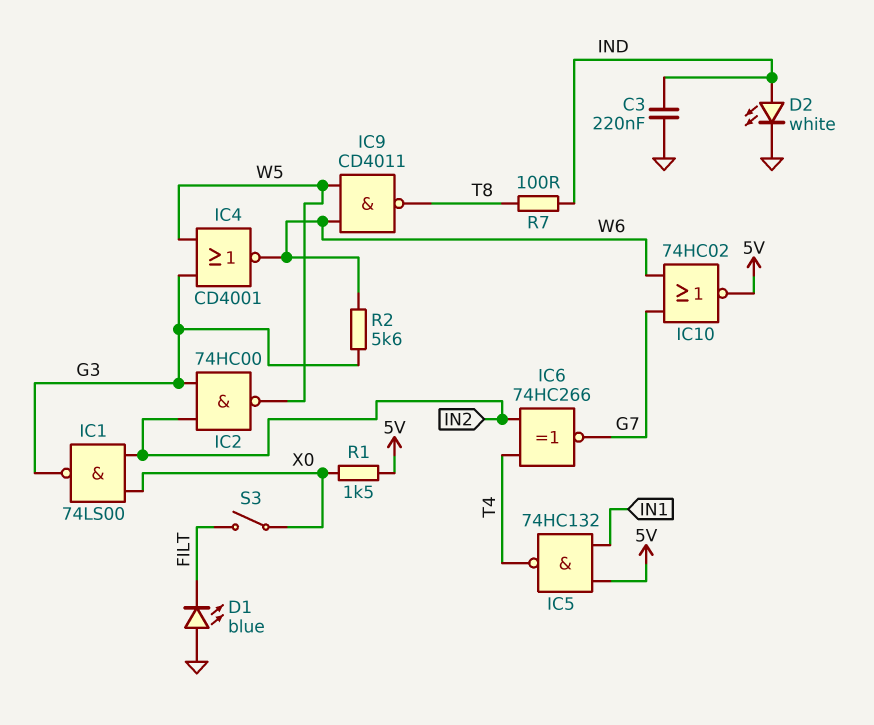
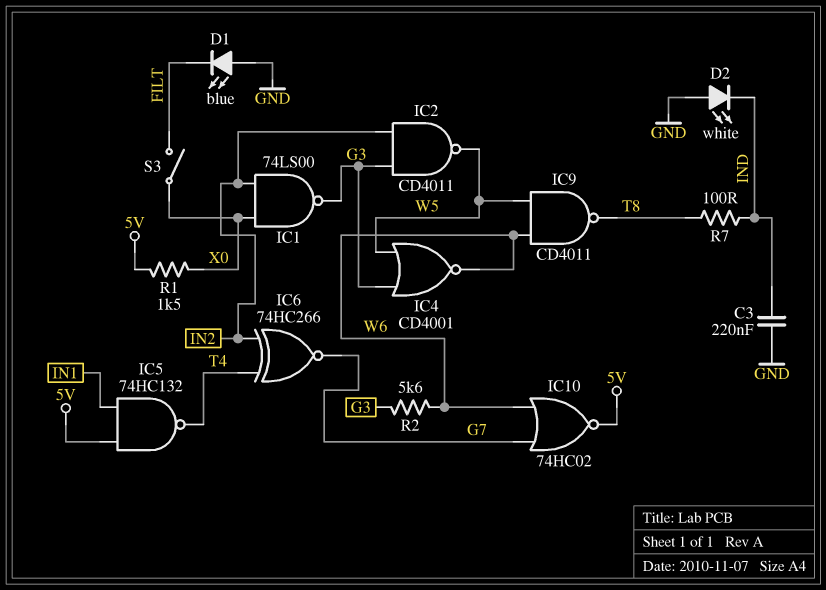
D2: LED white (A IND, K GND) -> LED white (A GND, K IND)
IC2: NAND 74HC00 (in G3, in IN2, out W5) -> NAND CD4011 (in G3, in IN2, out W5)

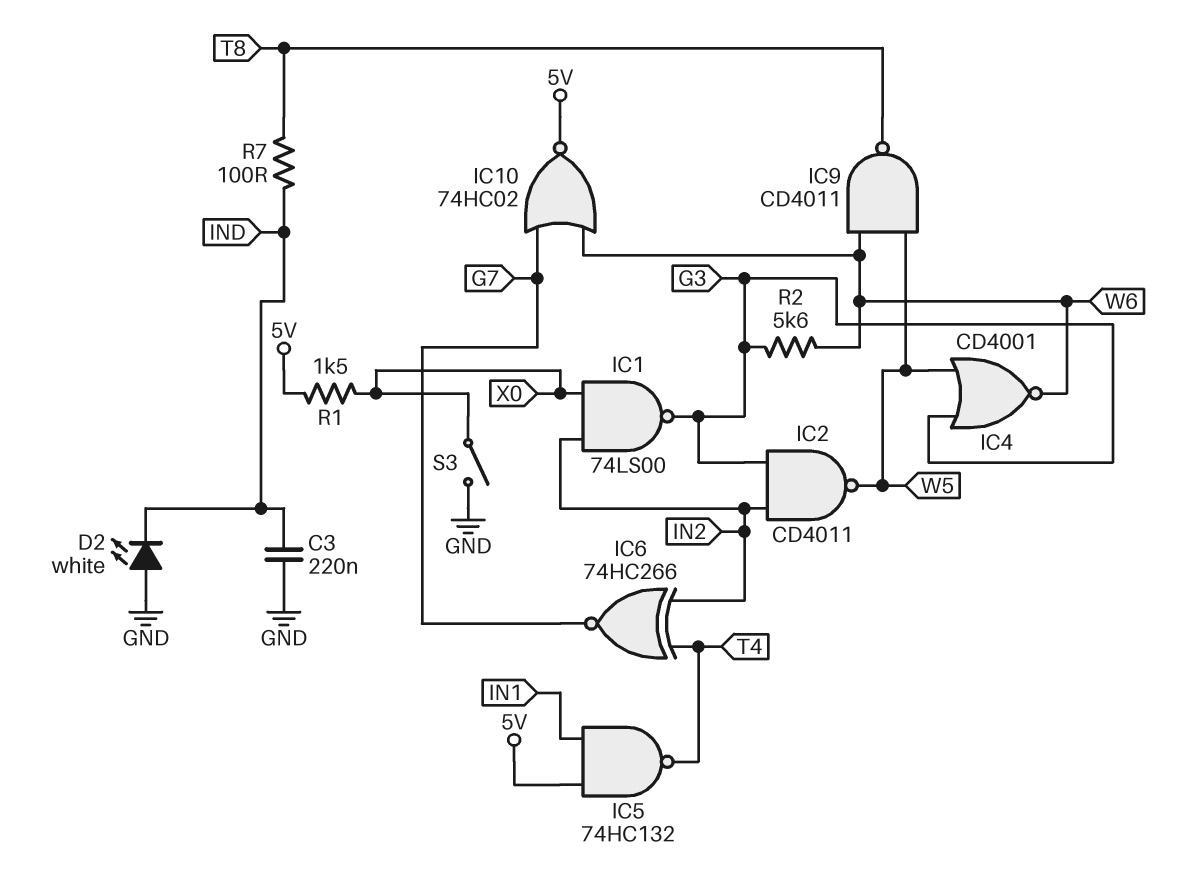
D1: LED blue (A GND, K FILT) -> none
S3: switch (FILT, X0) -> switch (GND, X0)

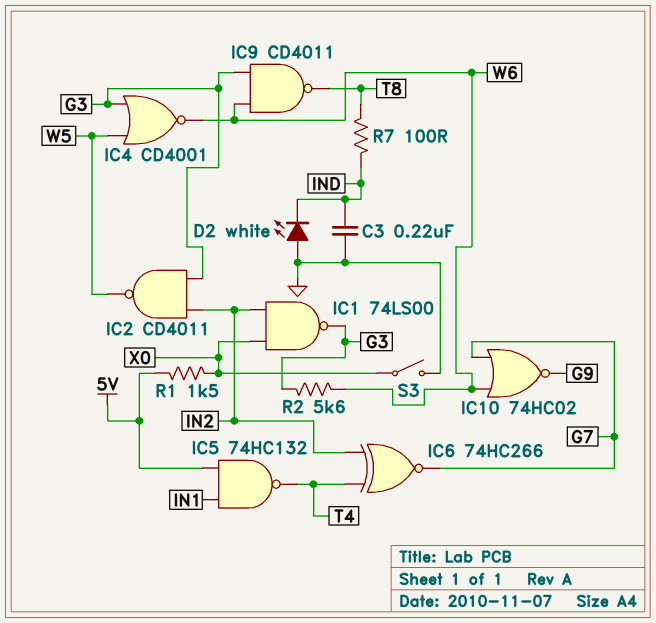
IC9: NAND CD4011 (in W5, in W6, out T8) -> NAND CD4011 (in G3, in W6, out T8)
IC10: NOR 74HC02 (in G7, in W6, out 5V) -> NOR 74HC02 (in G7, in W6, out G9)

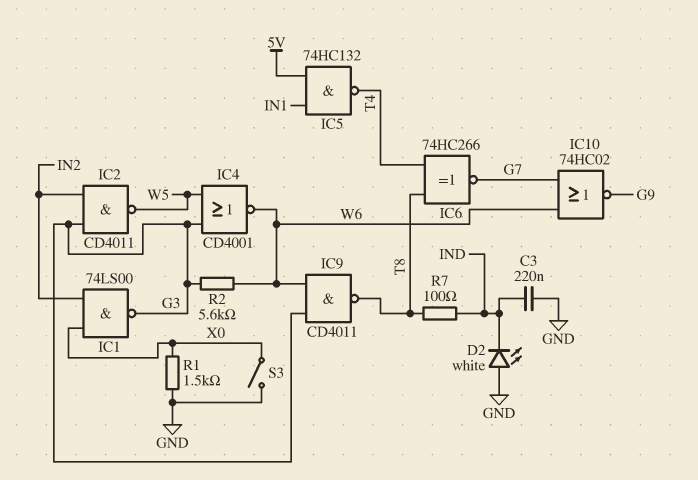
IC6: XNOR 74HC266 (in IN2, in T4, out G7) -> XNOR 74HC266 (in T4, in T8, out G7)
R1: 1.5k (5V, X0) -> 1.5k (GND, X0)

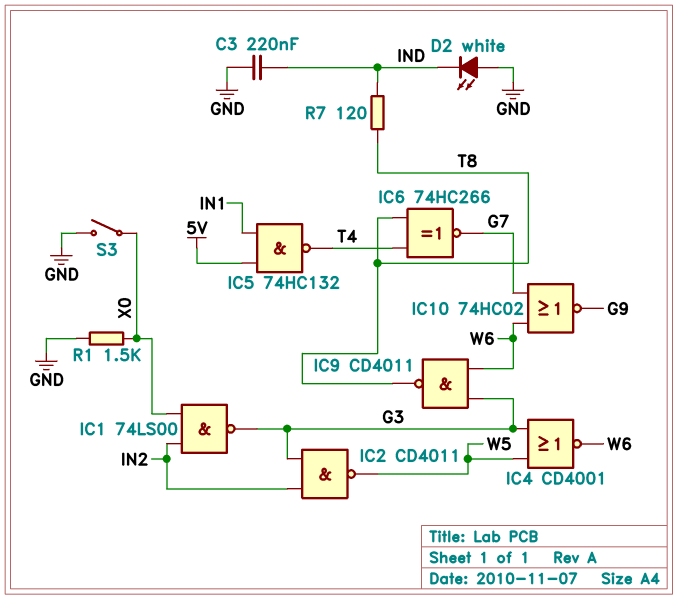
R2: 5.6k (G3, W6) -> none
R7: 100 (IND, T8) -> 120 (IND, T8)

